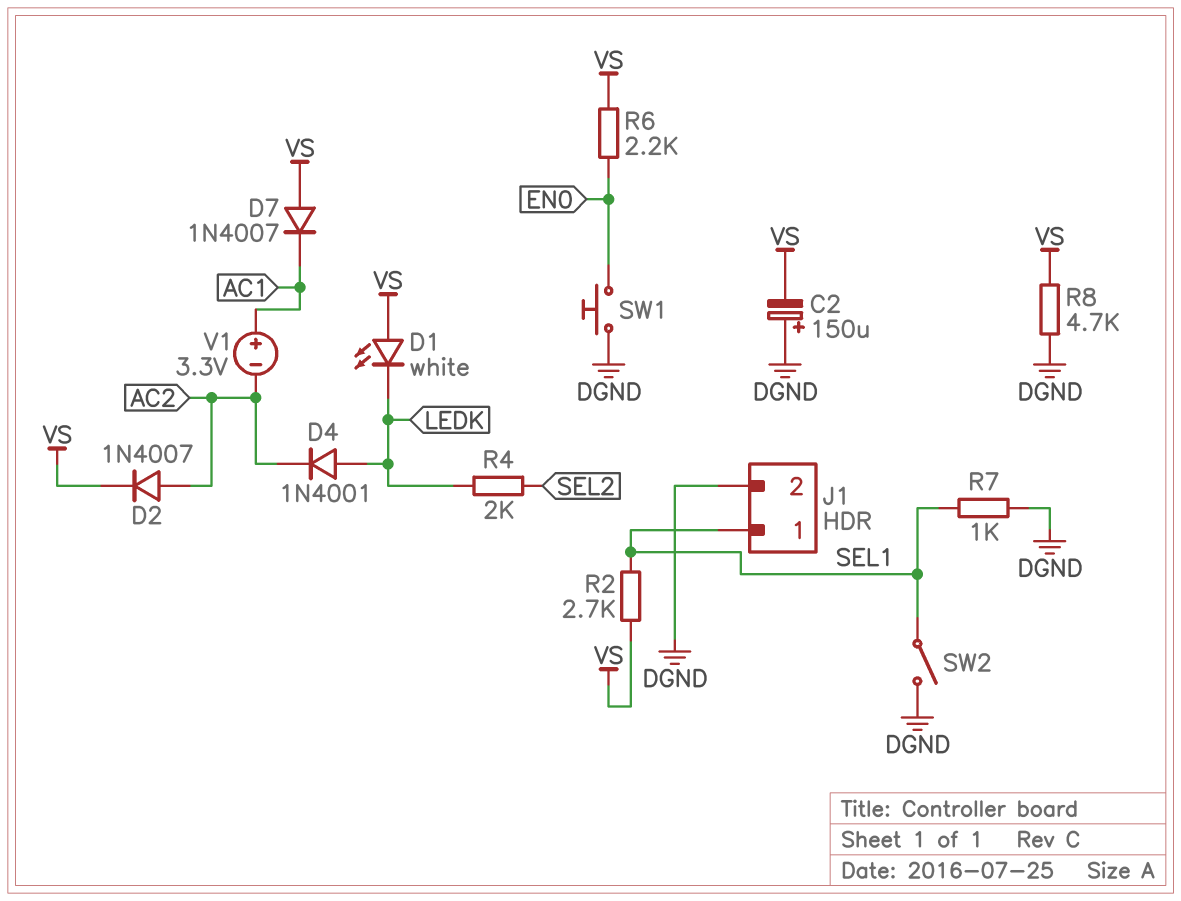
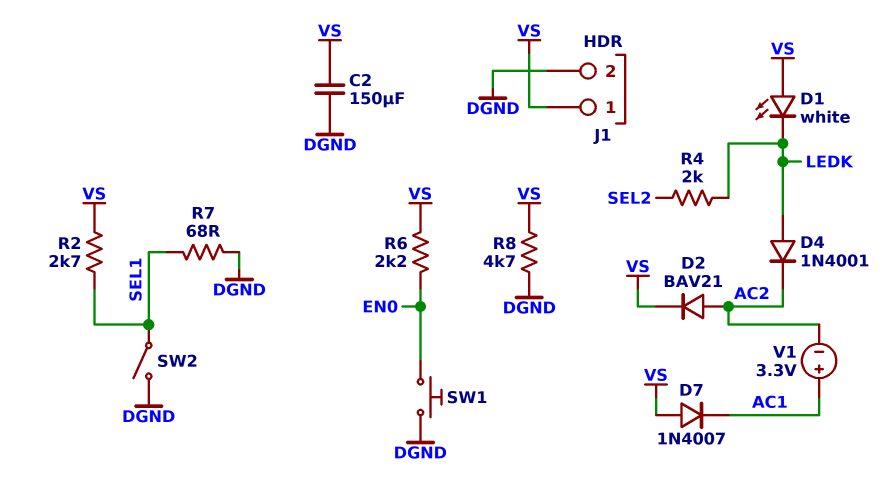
C2: 150uF (plus DGND, minus VS) -> 150uF (DGND, VS)
D2: diode 1N4007 (A AC2, K VS) -> diode BAV21 (A AC2, K VS)
J1 pin 1: SEL1 -> VS
R7: 1k (DGND, SEL1) -> 68 (DGND, SEL1)

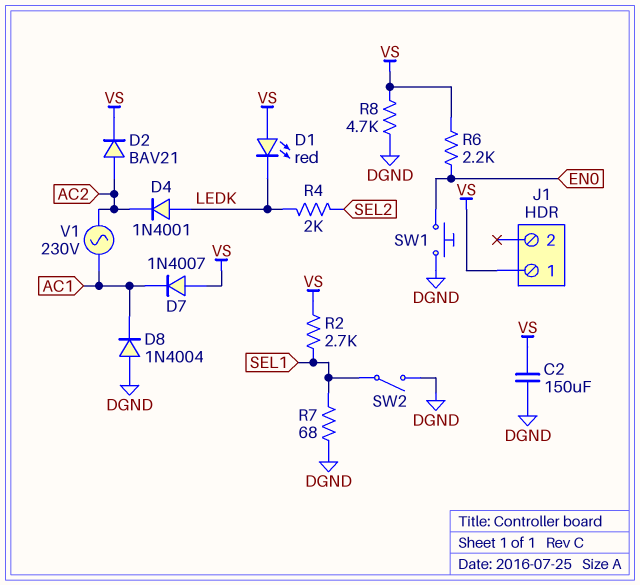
D1: LED white (A VS, K LEDK) -> LED red (A VS, K LEDK)
D8: none -> diode 1N4004 (A DGND, K AC1)
J1 pin 2: DGND -> none
V1: 3.3V (plus AC1, minus AC2) -> AC 230V (AC1, AC2)

